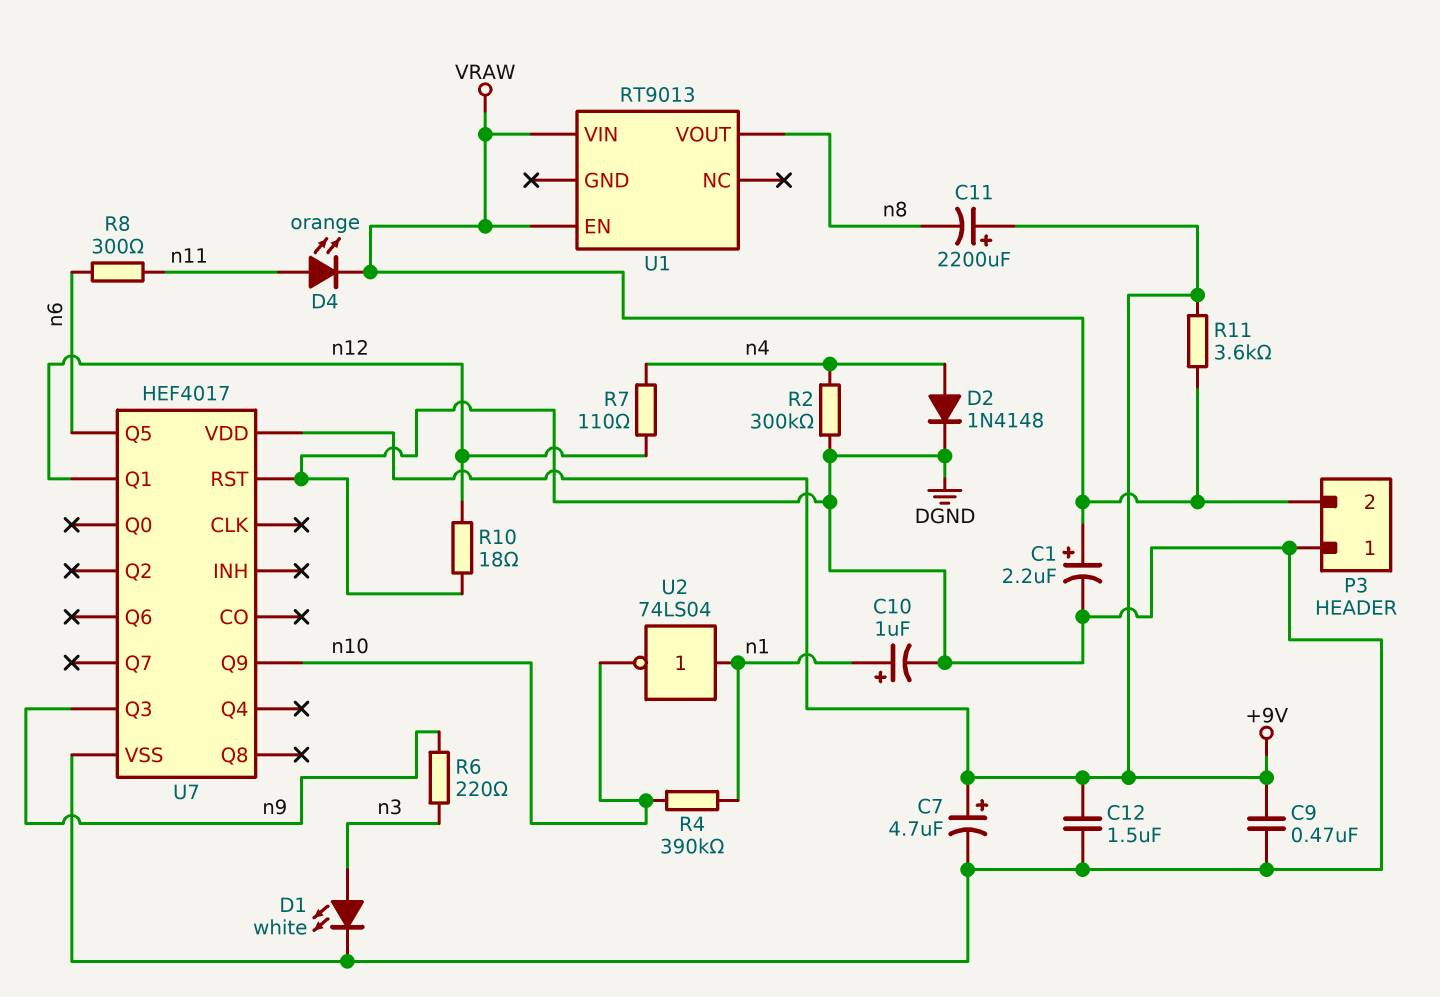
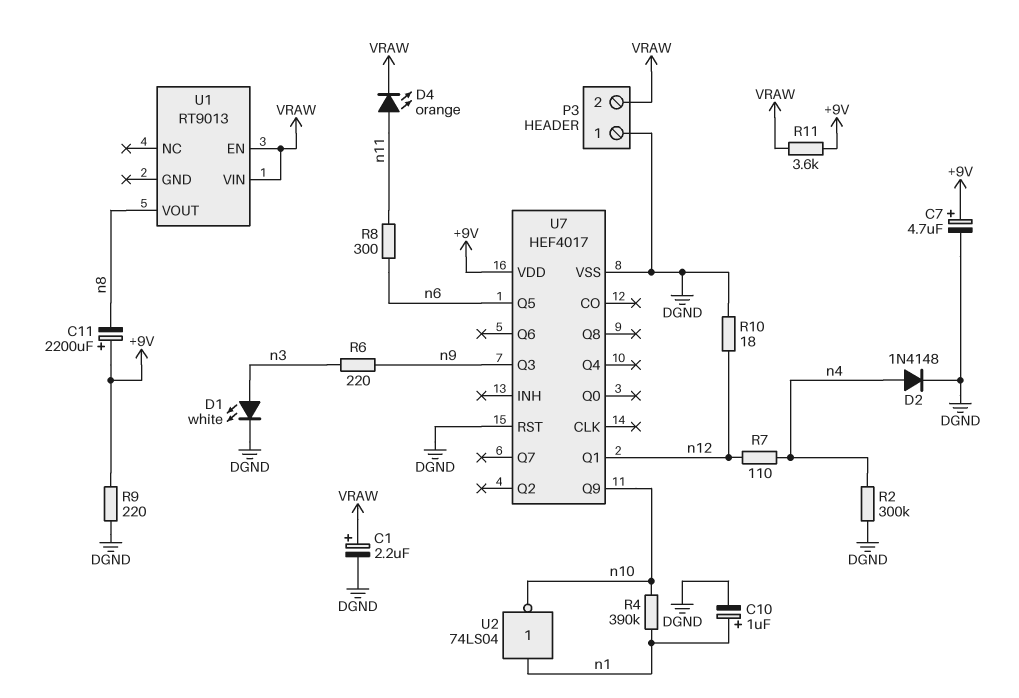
C9: 470nF (+9V, DGND) -> none
C12: 1.5uF (+9V, DGND) -> none
R9: none -> 220 (+9V, DGND)

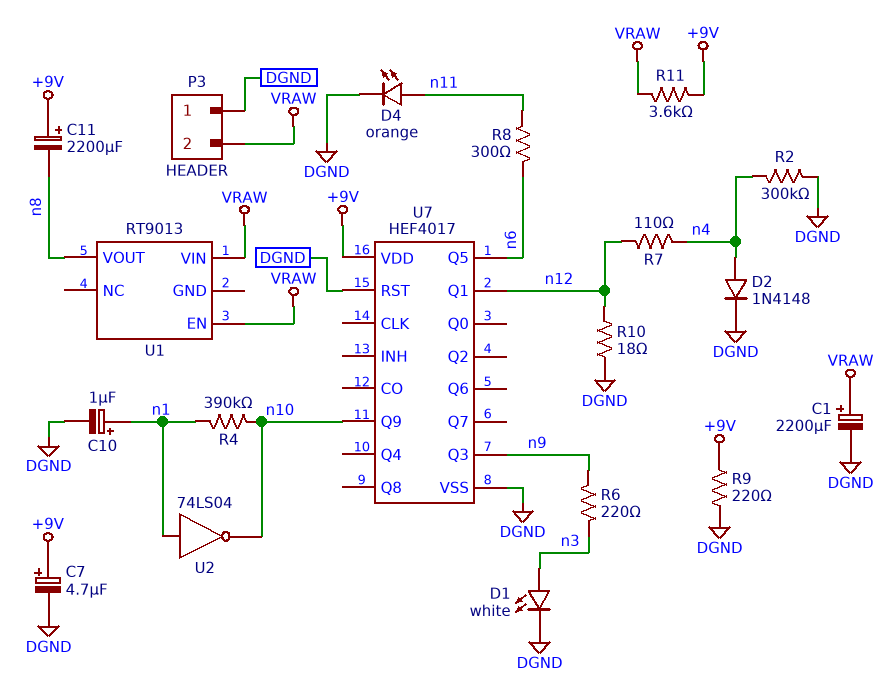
C1: 2.2uF (plus VRAW, minus DGND) -> 2200uF (plus VRAW, minus DGND)
D4: LED orange (A n11, K VRAW) -> LED orange (A n11, K DGND)

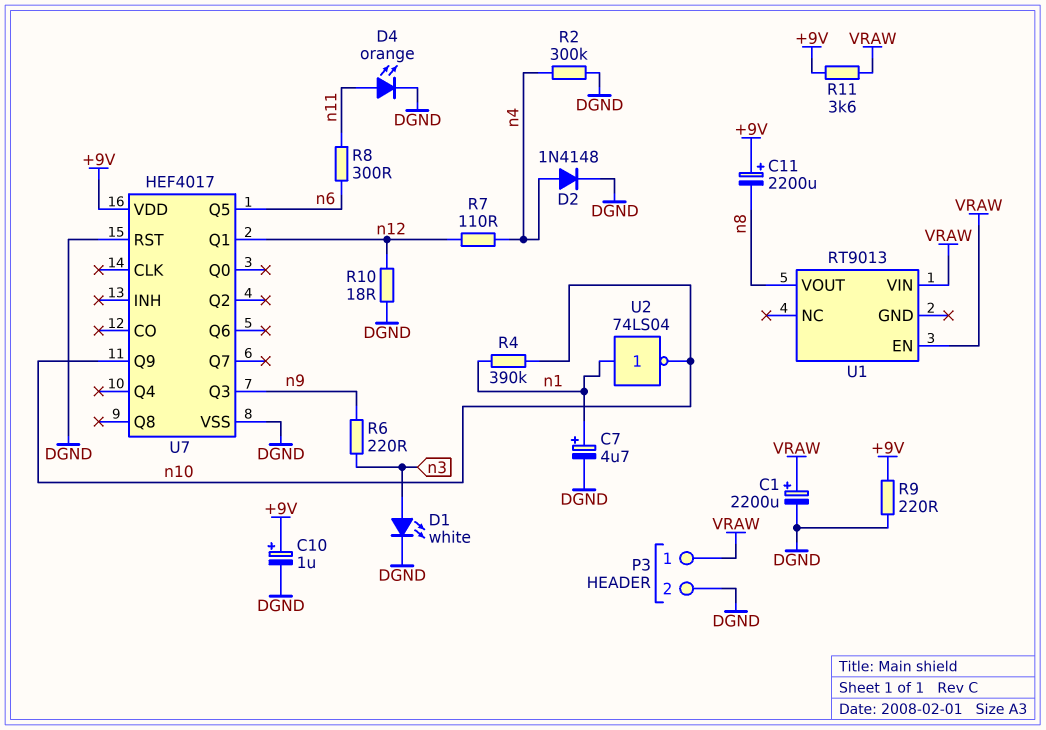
C7: 4.7uF (plus +9V, minus DGND) -> 4.7uF (plus n1, minus DGND)
C10: 1uF (plus n1, minus DGND) -> 1uF (plus +9V, minus DGND)
P3 pin 1: DGND -> VRAW
P3 pin 2: VRAW -> DGND

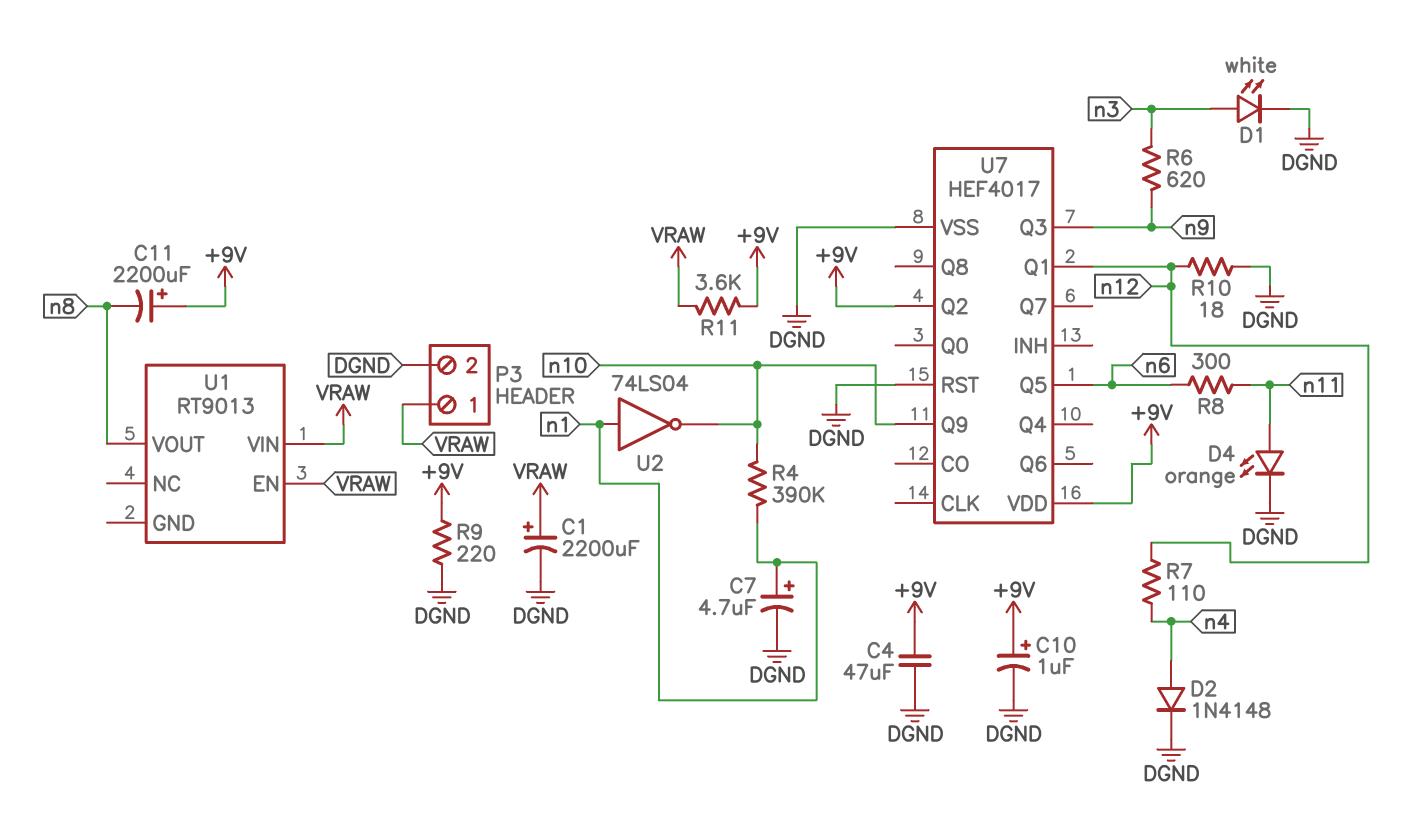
C4: none -> 47uF (+9V, DGND)
R2: 300k (DGND, n4) -> none
R6: 220 (n3, n9) -> 620 (n3, n9)
U7 pin Q2: none -> +9V

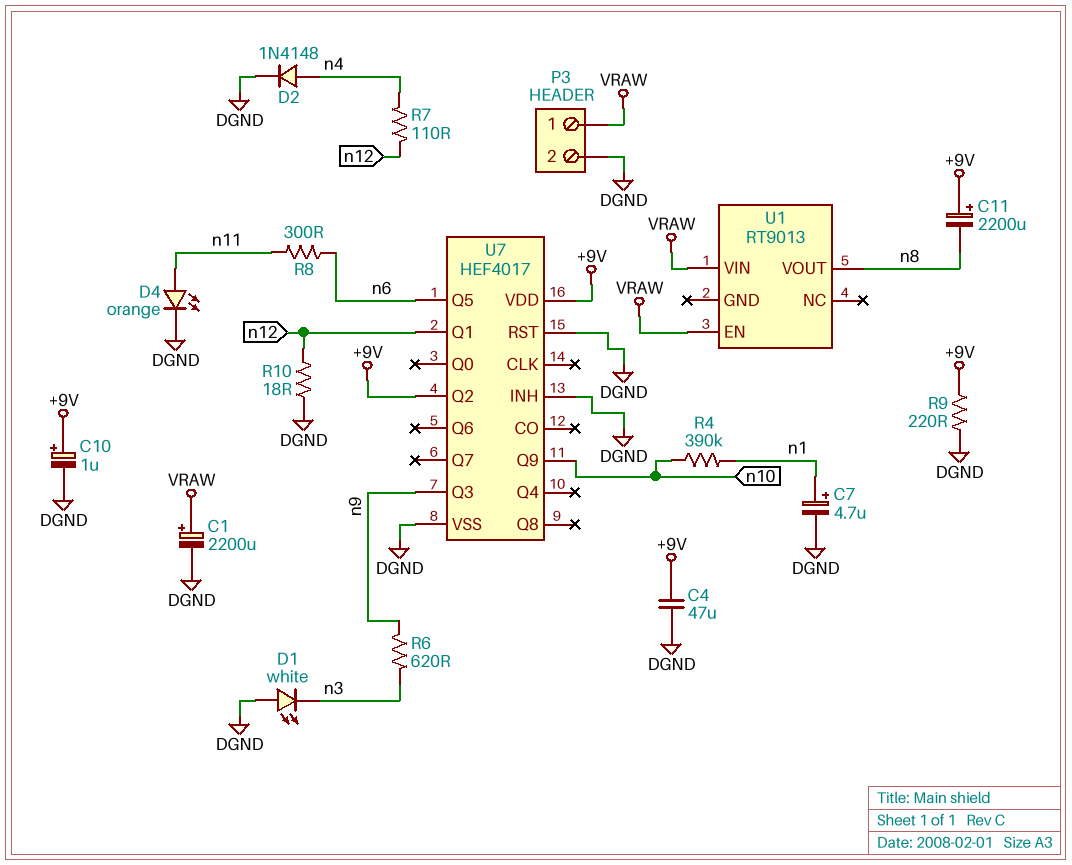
D1: LED white (A n3, K DGND) -> LED white (A DGND, K n3)
R11: 3.6k (+9V, VRAW) -> none
U2: NOT 74LS04 (in n1, out n10) -> none
U7 pin INH: none -> DGND

